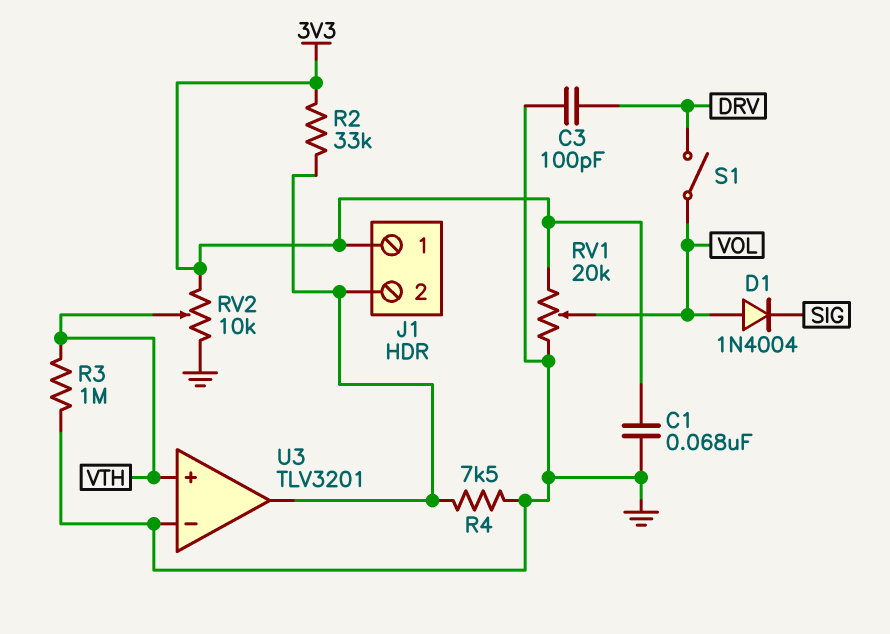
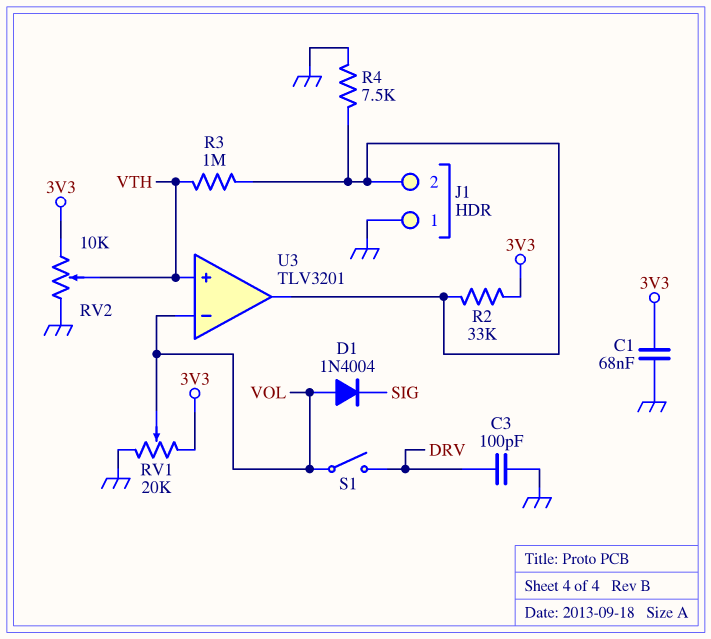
J1 pin 1: 3V3 -> GND
R3: 1M (GND, VTH) -> 1M (J1/2, VTH)
U3 pin in-: GND -> VOL

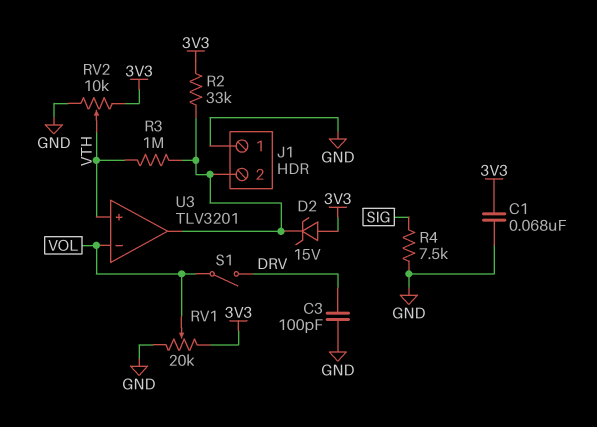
D1: diode 1N4004 (A VOL, K SIG) -> none
D2: none -> zener 15V (A 3V3, K J1/2)
R4: 7.5k (GND, J1/2) -> 7.5k (GND, SIG)

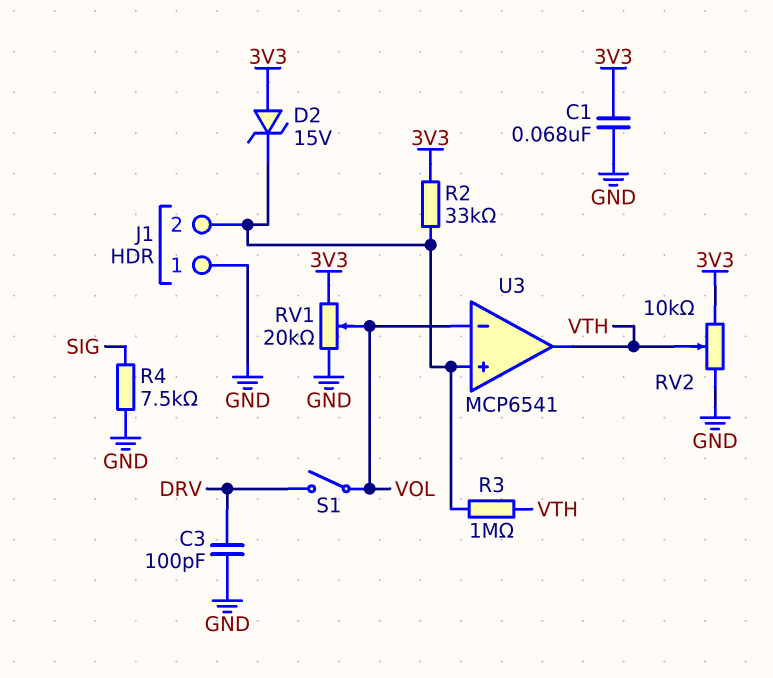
U3: TLV3201 -> MCP6541
U3 pin in+: VTH -> J1/2
U3 pin out: J1/2 -> VTH

